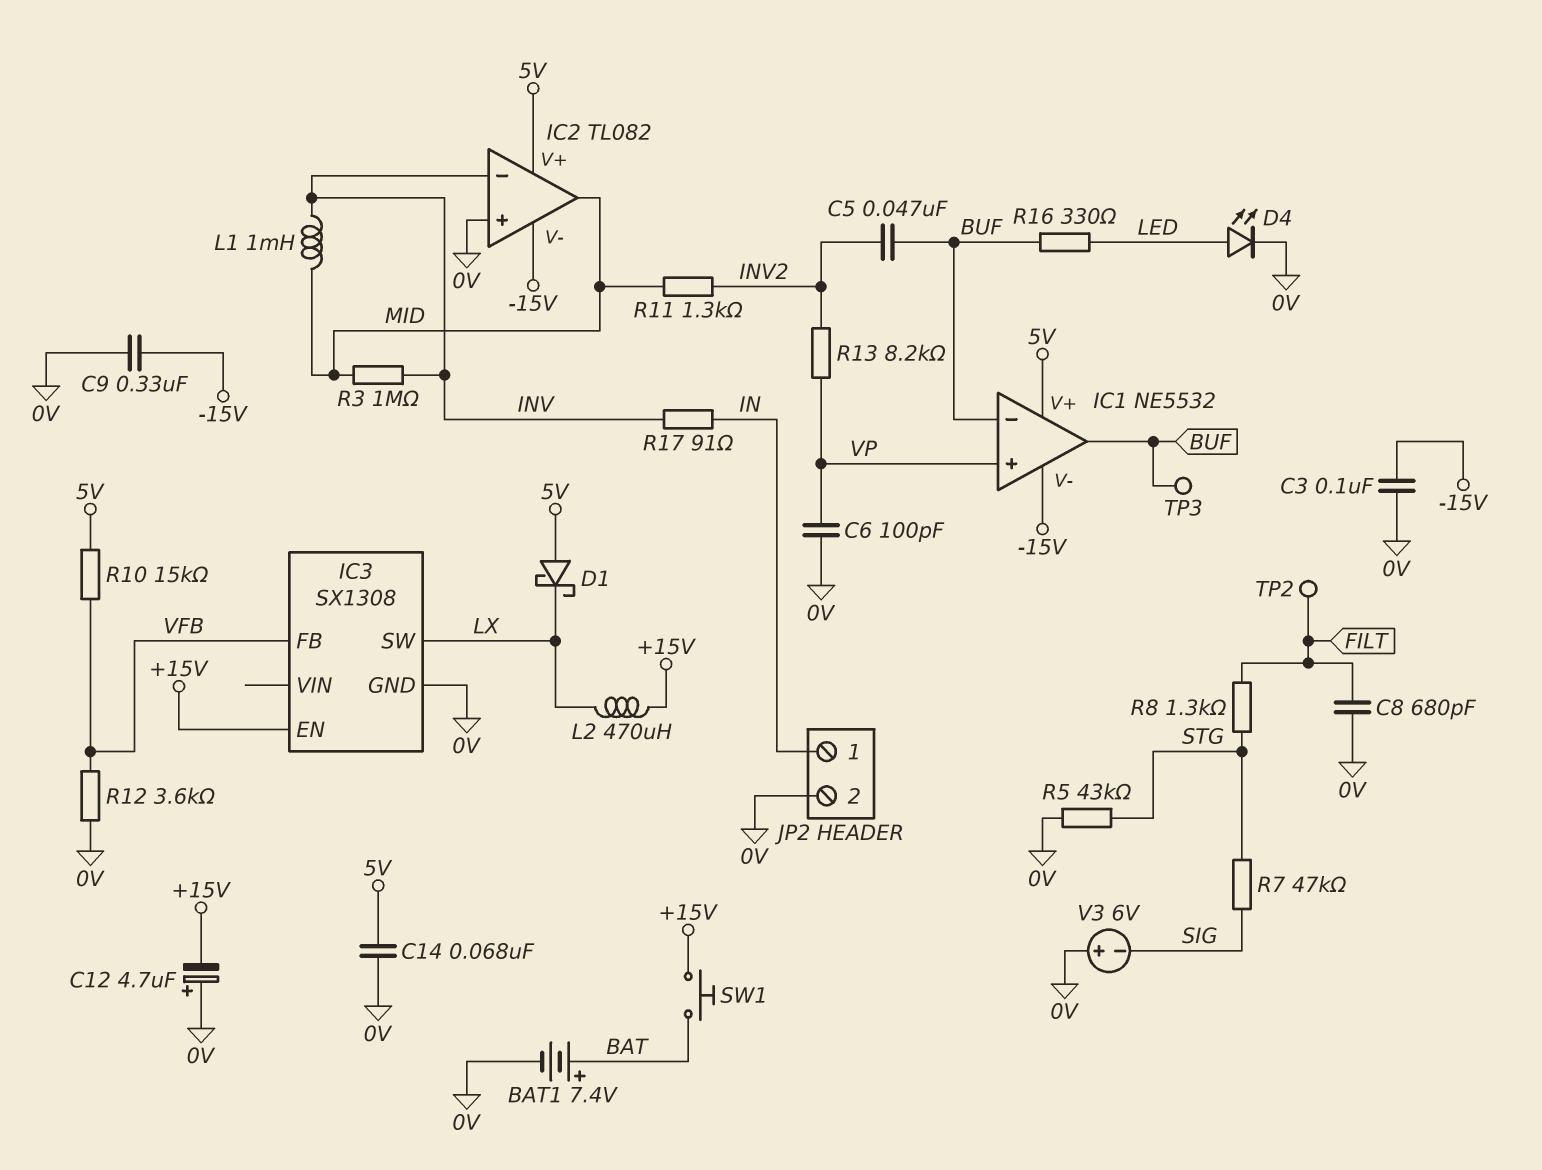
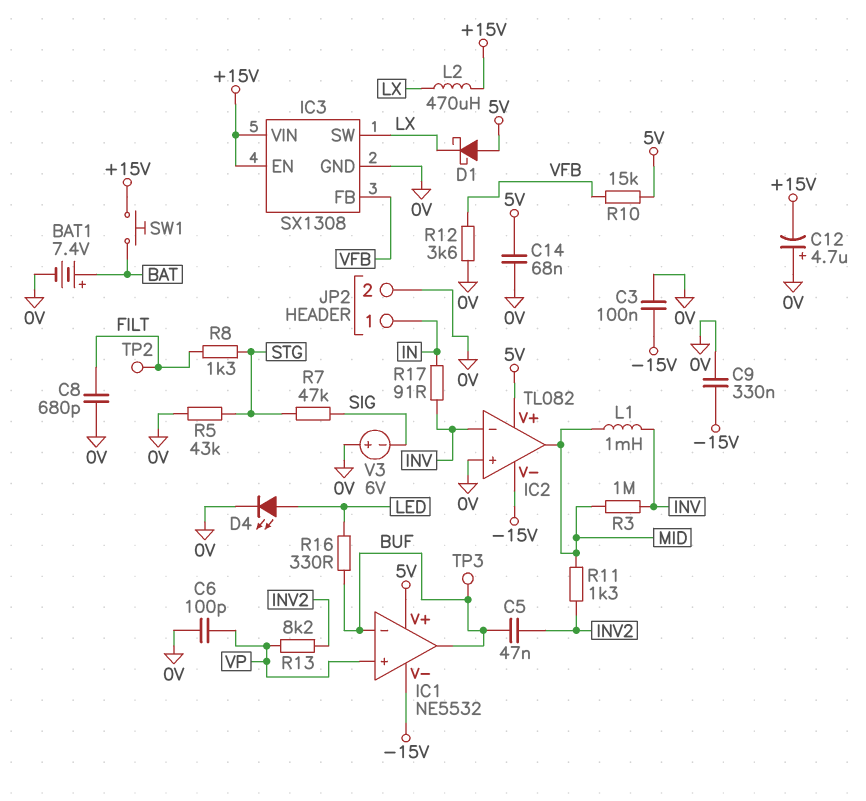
IC3 pin VIN: none -> +15V

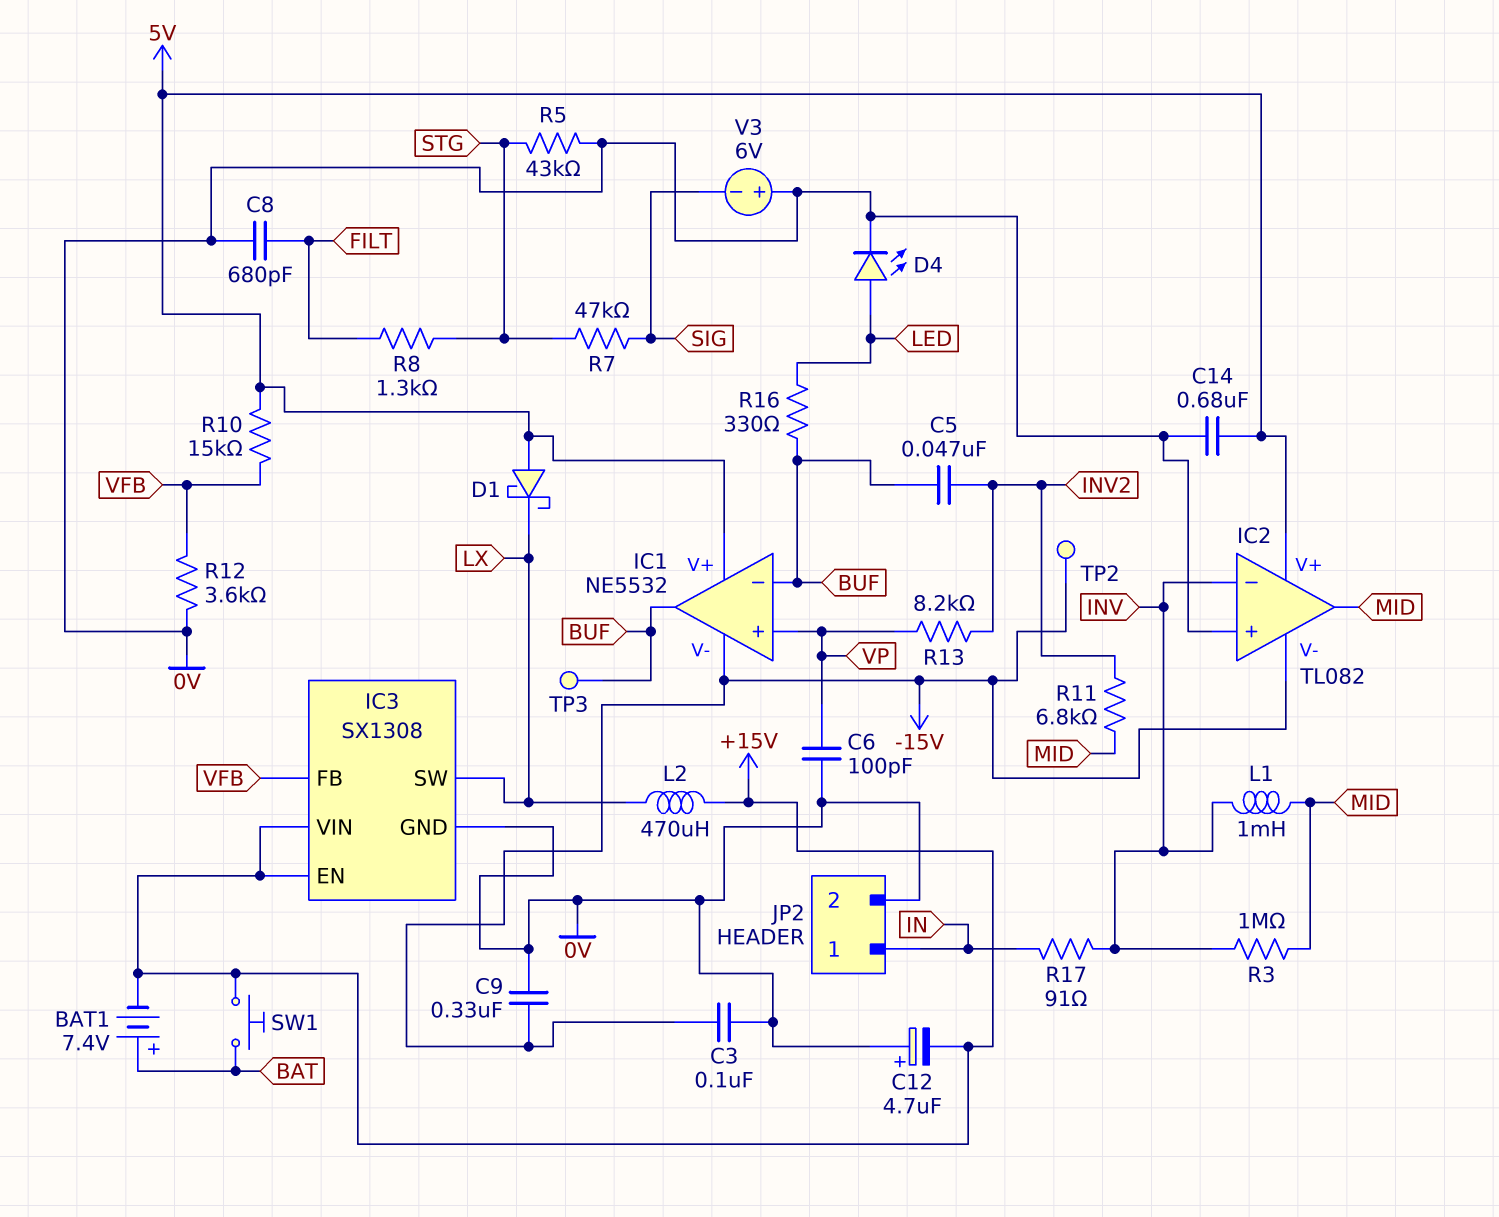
BAT1: 7.4V (plus BAT, minus 0V) -> 7.4V (plus BAT, minus +15V)
C14: 68nF (0V, 5V) -> 680nF (0V, 5V)
R11: 1.3k (INV2, MID) -> 6.8k (INV2, MID)
TP2: test point (FILT) -> test point (-15V)

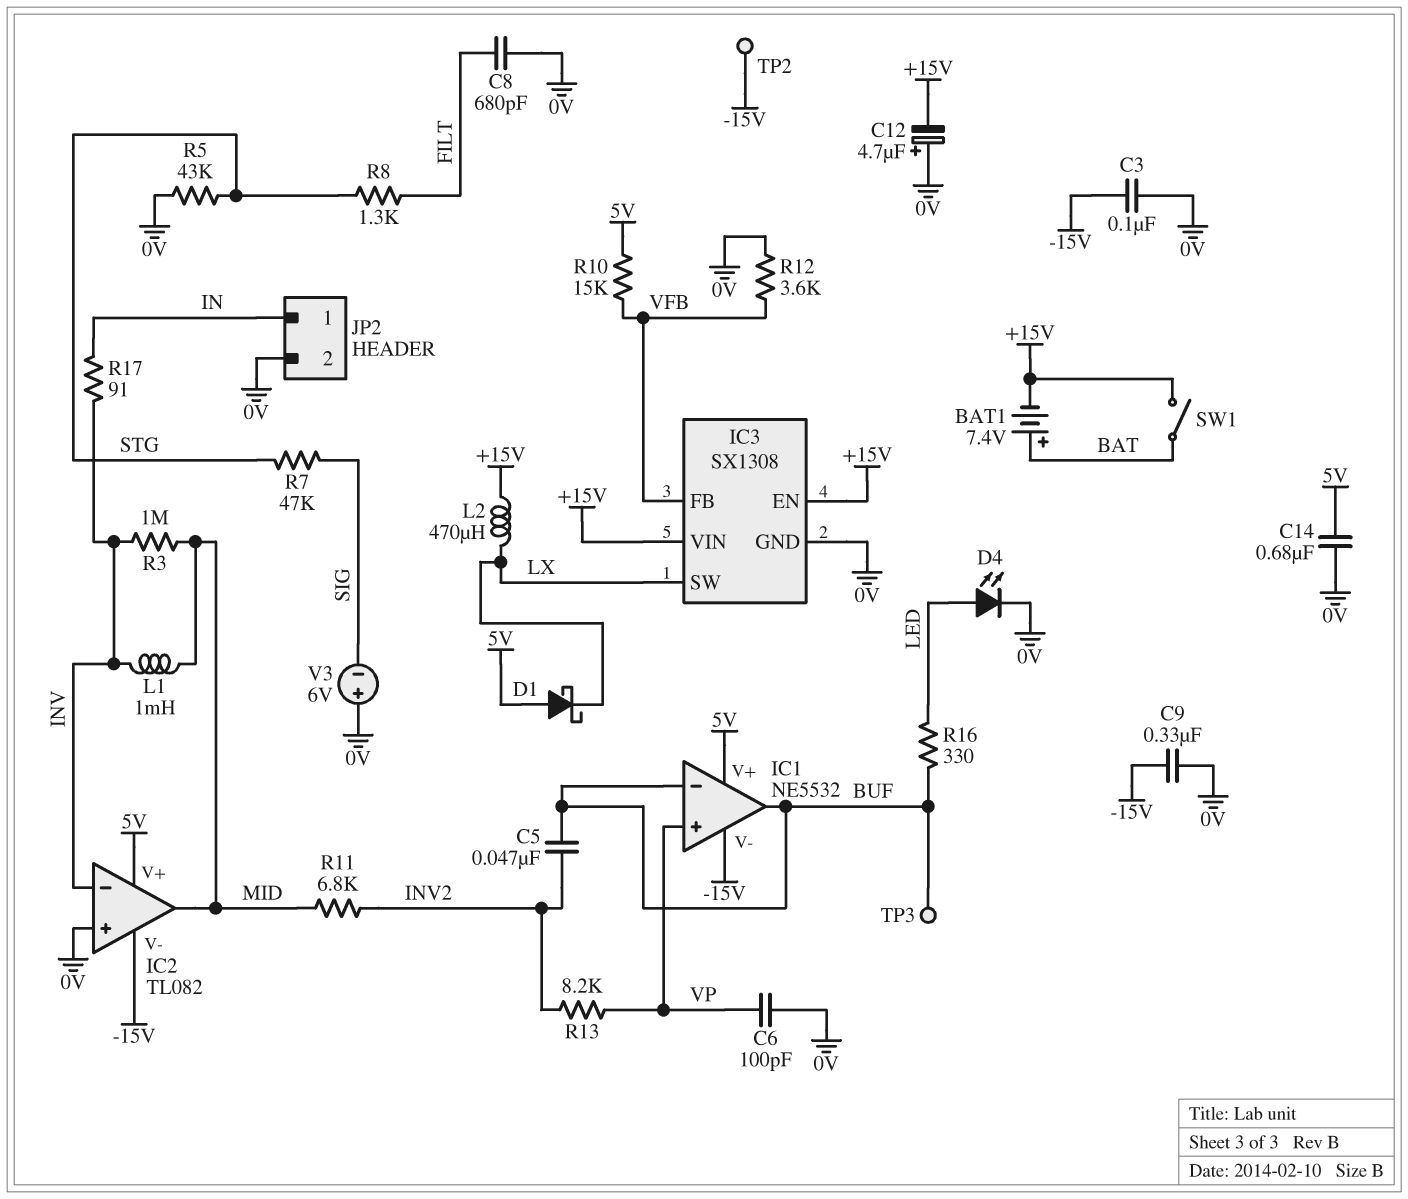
SW1: button (+15V, BAT) -> switch (+15V, BAT)

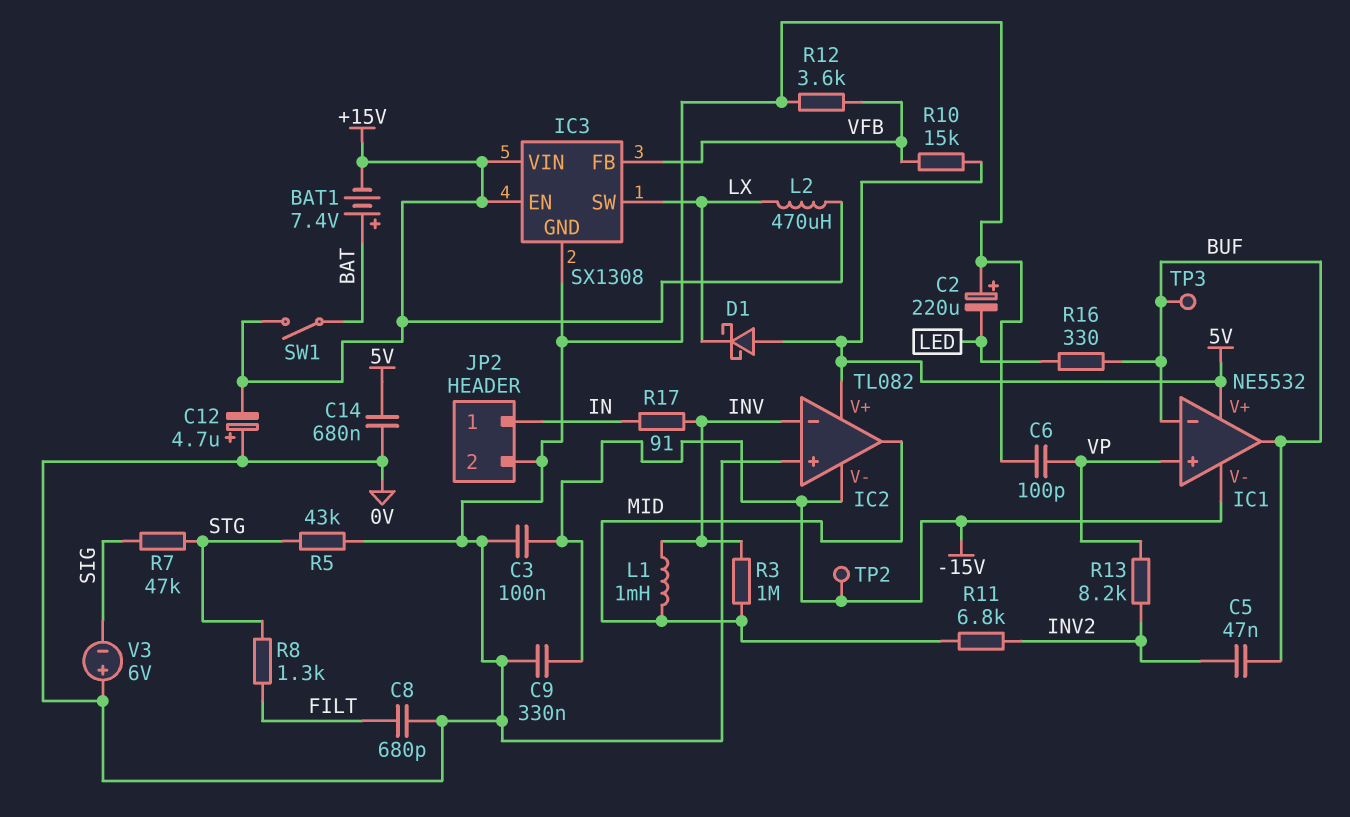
C2: none -> 220uF (plus 0V, minus LED)
D4: LED (A LED, K 0V) -> none

